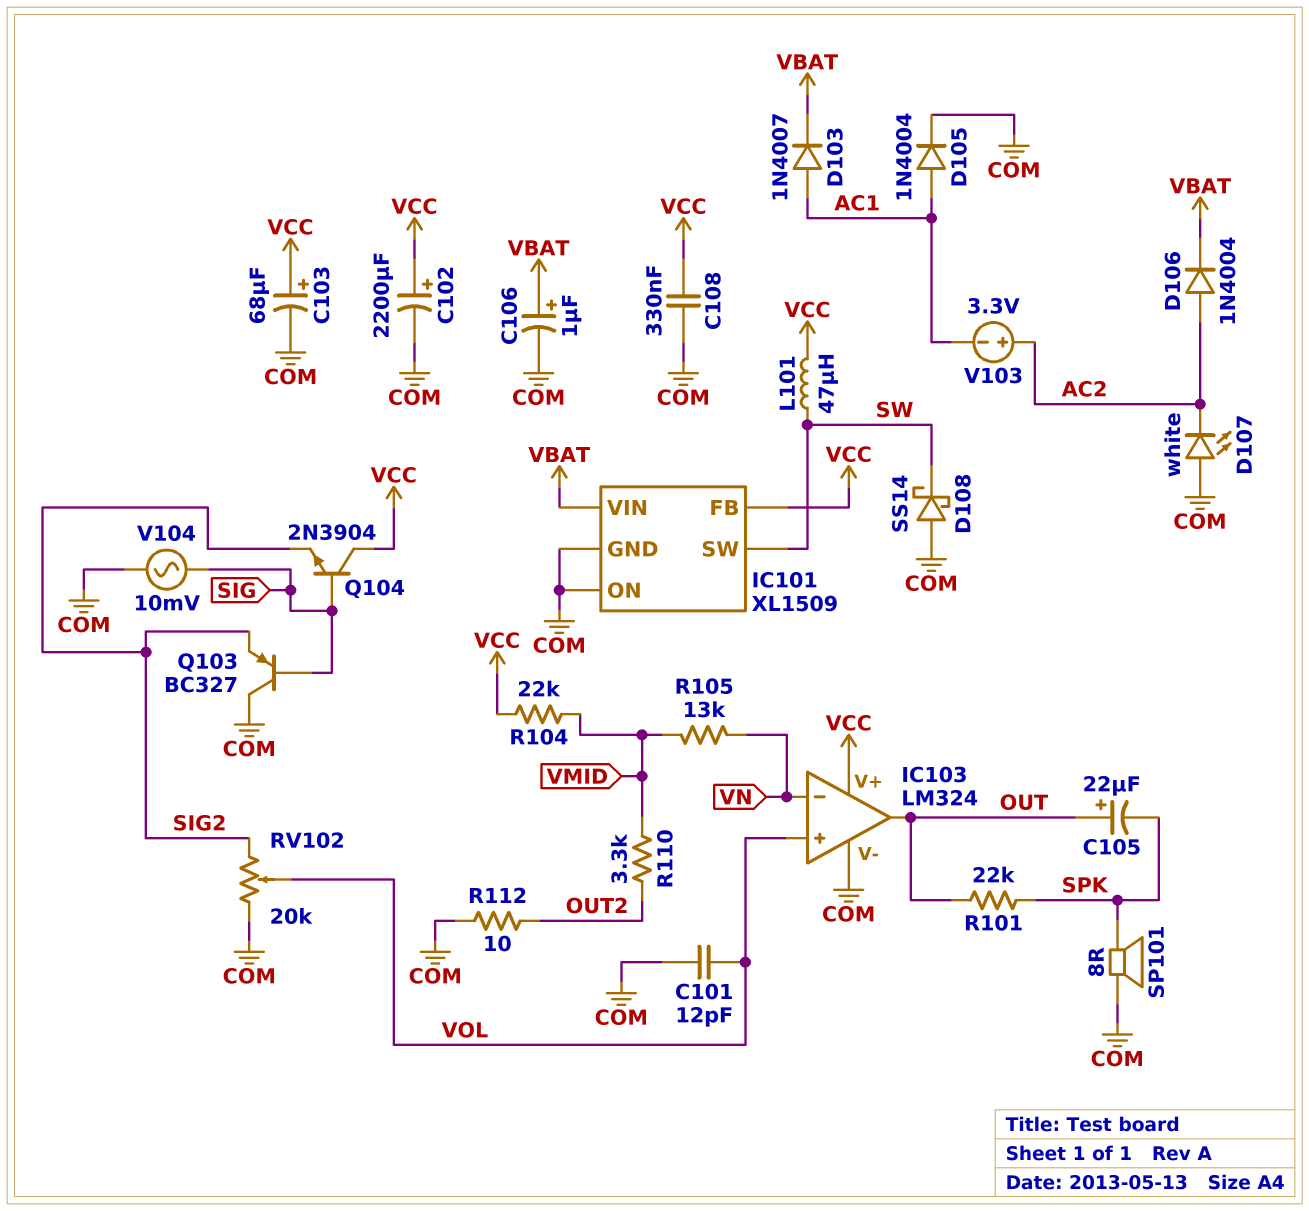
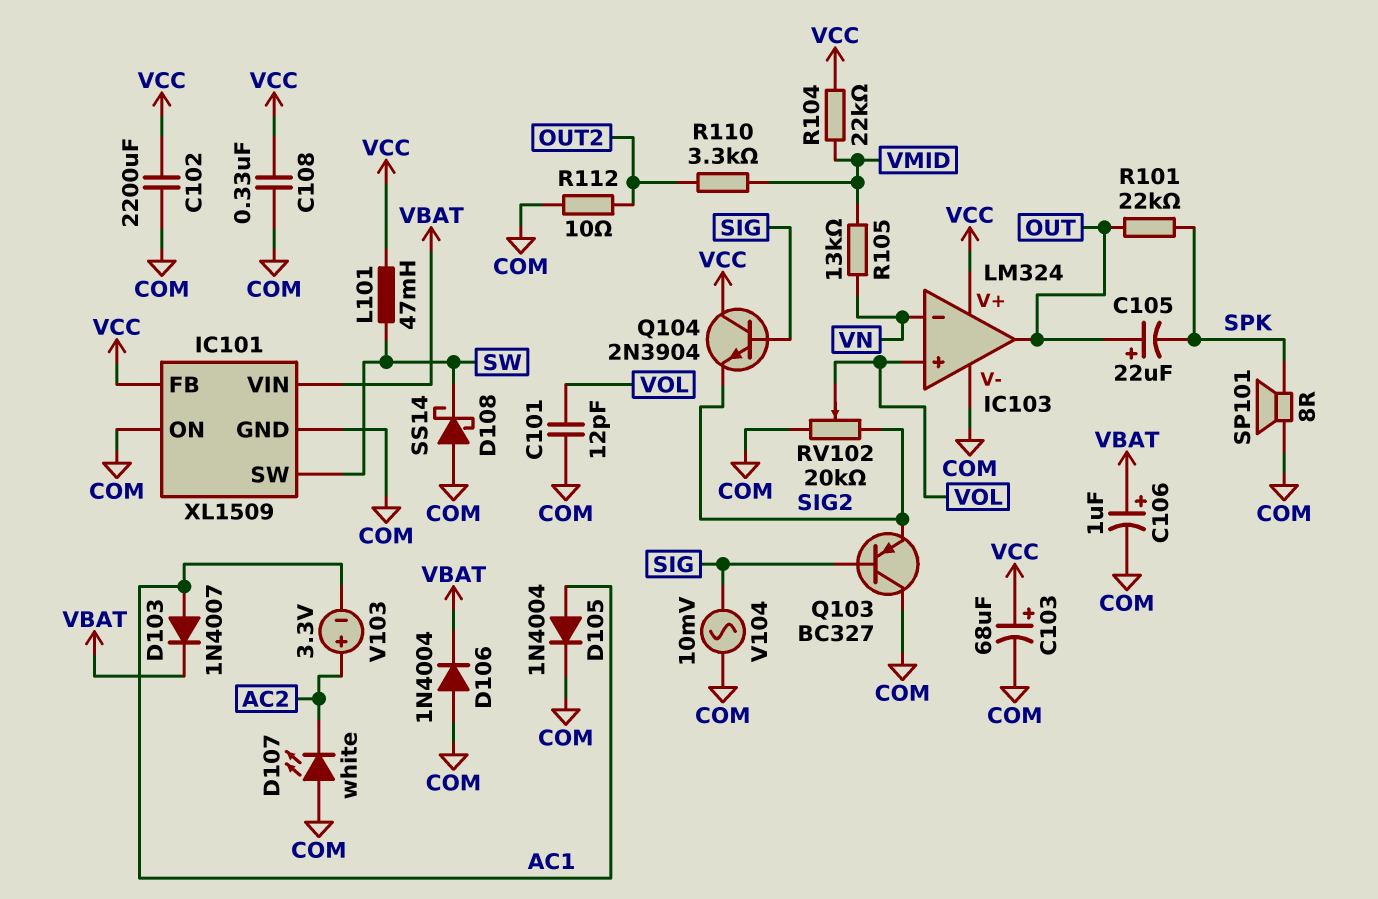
C102: 2200uF (plus VCC, minus COM) -> 2200uF (COM, VCC)
D106: diode 1N4004 (A AC2, K VBAT) -> diode 1N4004 (A COM, K VBAT)
L101: 47uH (SW, VCC) -> 47mH (SW, VCC)

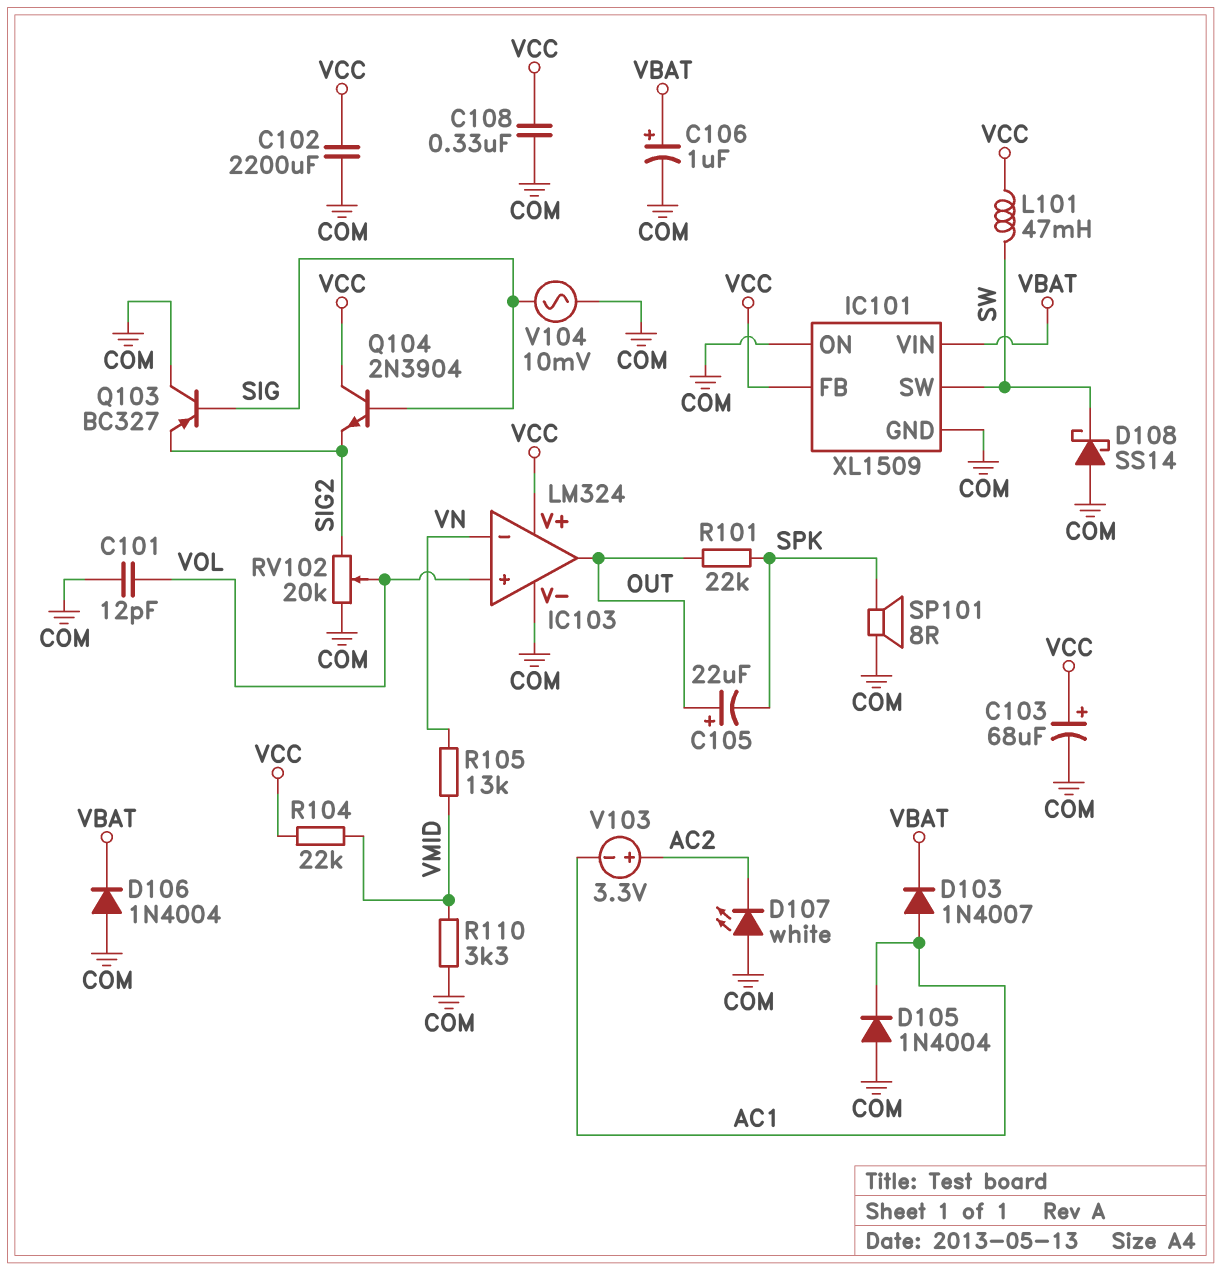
D105: diode 1N4004 (A AC1, K COM) -> diode 1N4004 (A COM, K AC1)
R110: 3.3k (OUT2, VMID) -> 3.3k (COM, VMID)
R112: 10 (COM, OUT2) -> none

